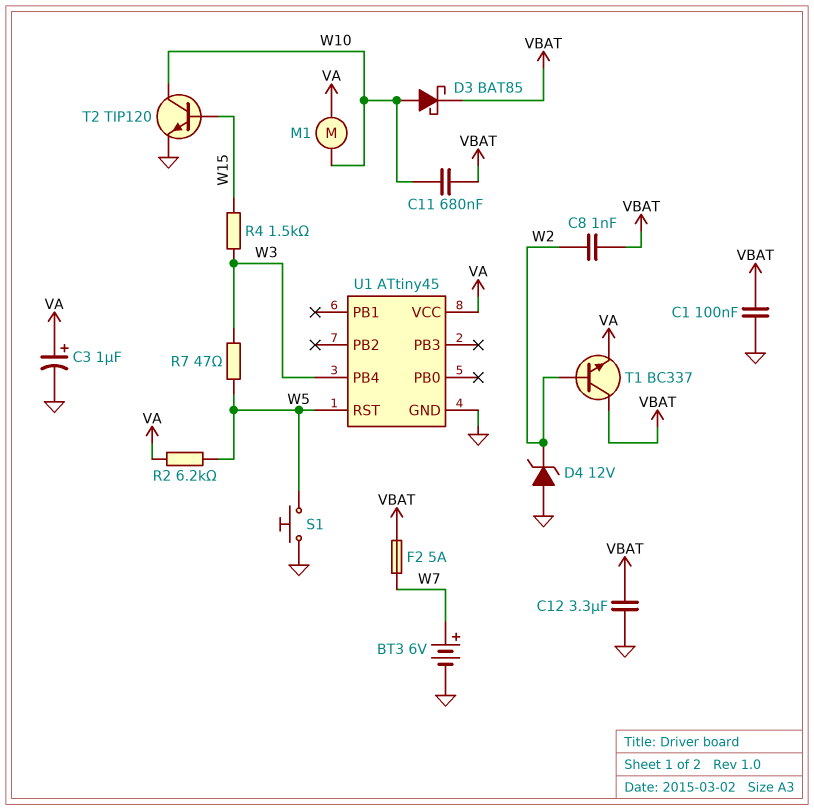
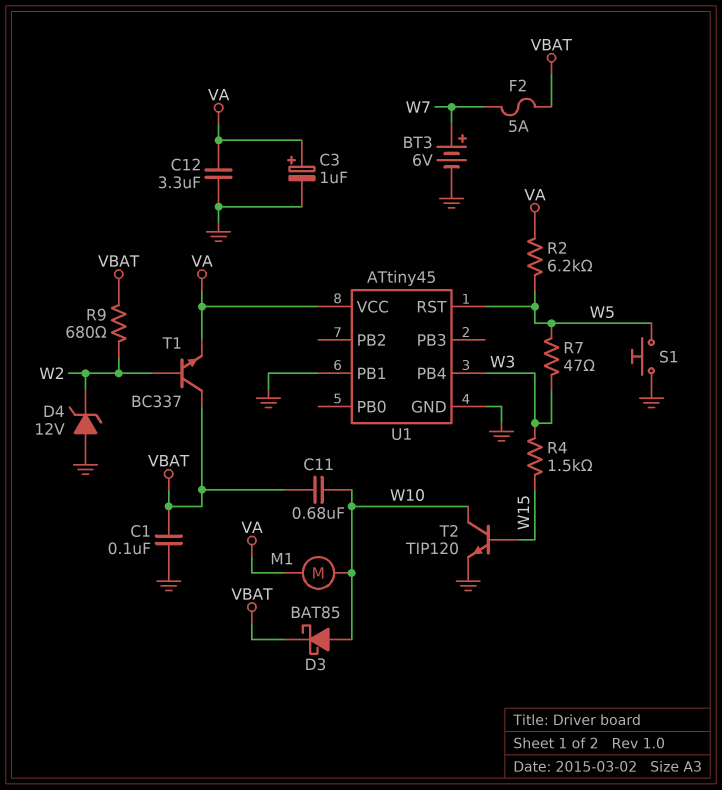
C8: 1nF (VBAT, W2) -> none
C12: 3.3uF (GND, VBAT) -> 3.3uF (GND, VA)
R9: none -> 680 (VBAT, W2)
U1 pin PB1: none -> GND

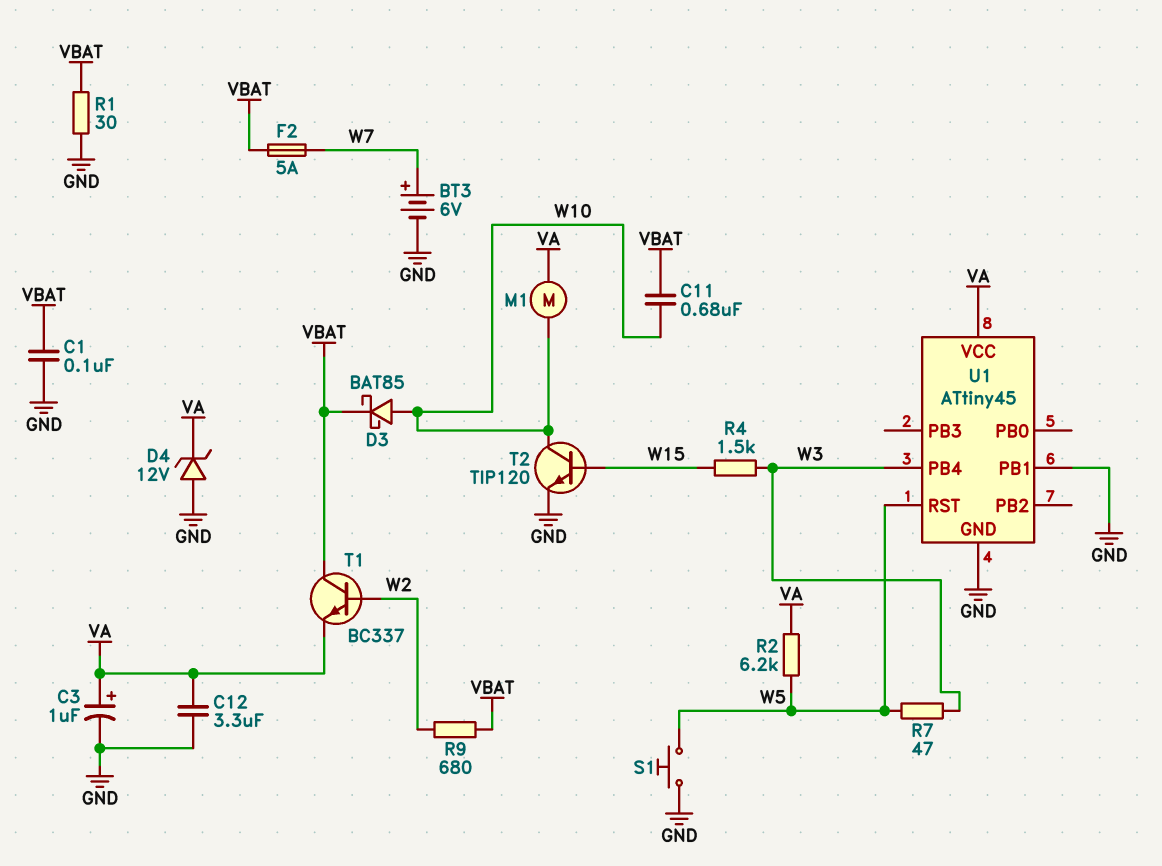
D4: zener 12V (A GND, K W2) -> zener 12V (A GND, K VA)
R1: none -> 30 (GND, VBAT)

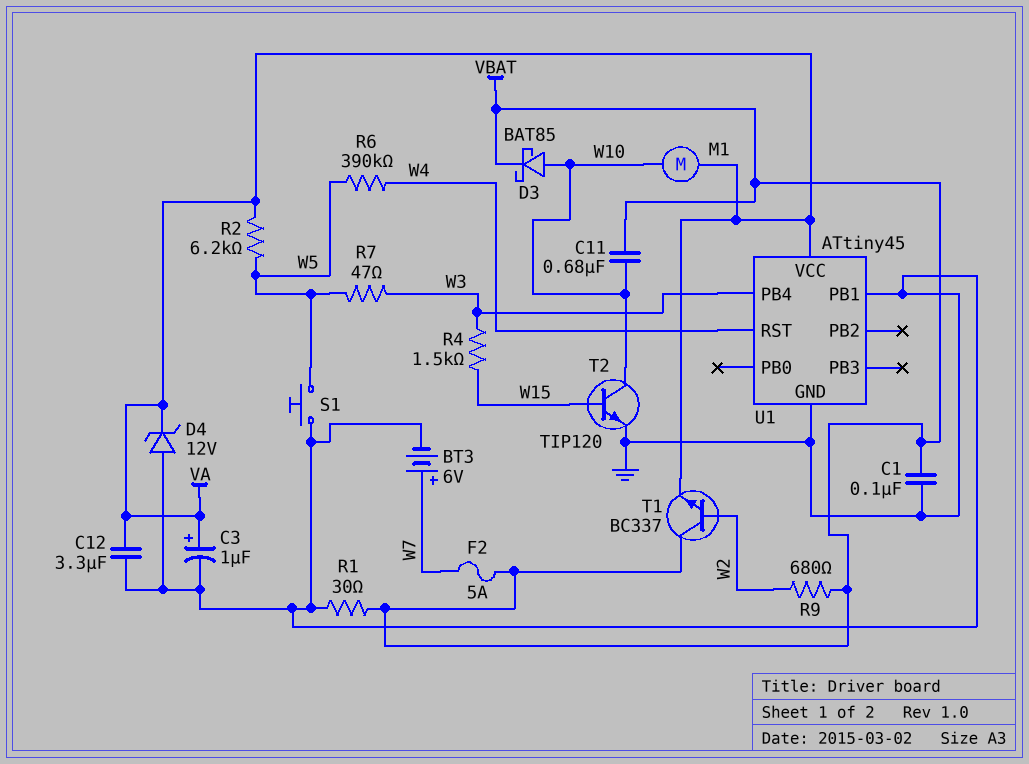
R6: none -> 390k (W4, W5)
U1 pin RST: W5 -> W4

